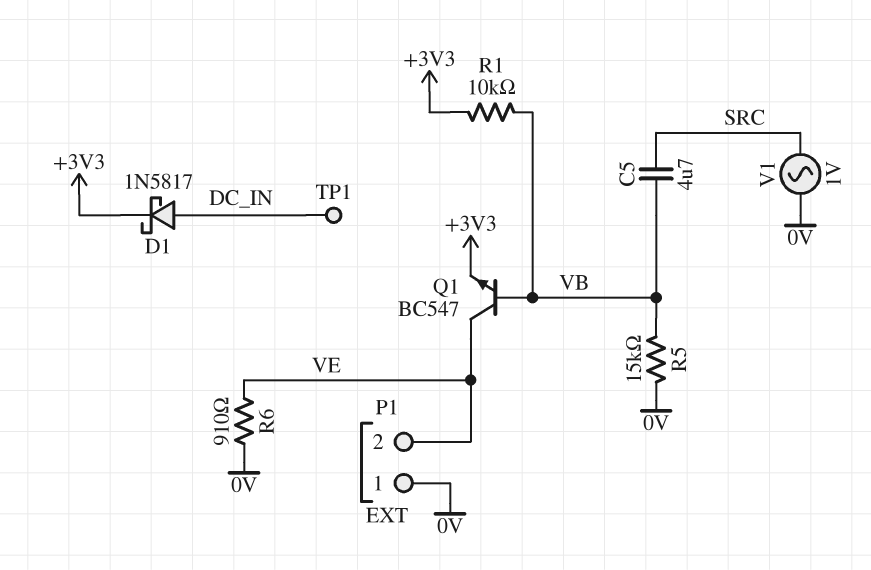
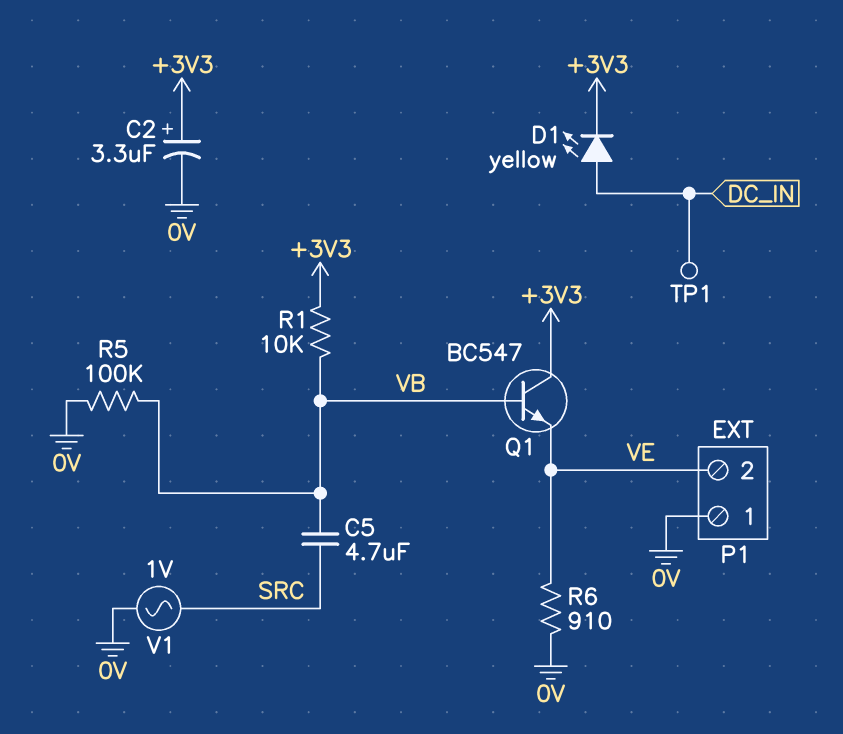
C2: none -> 3.3uF (plus +3V3, minus 0V)
D1: schottky 1N5817 (A DC_IN, K +3V3) -> LED yellow (A DC_IN, K +3V3)
Q1: NPN BC547 (B VB, C VE, E +3V3) -> NPN BC547 (B VB, C +3V3, E VE)
R5: 15k (0V, VB) -> 100k (0V, VB)

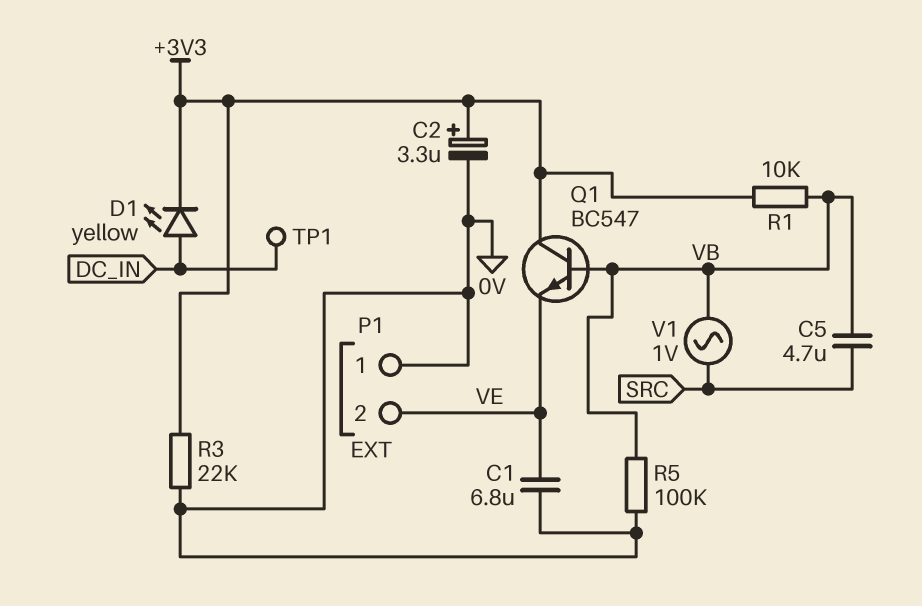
C1: none -> 6.8uF (0V, VE)
R3: none -> 22k (+3V3, 0V)
R6: 910 (0V, VE) -> none
V1: AC 1V (0V, SRC) -> AC 1V (SRC, VB)

